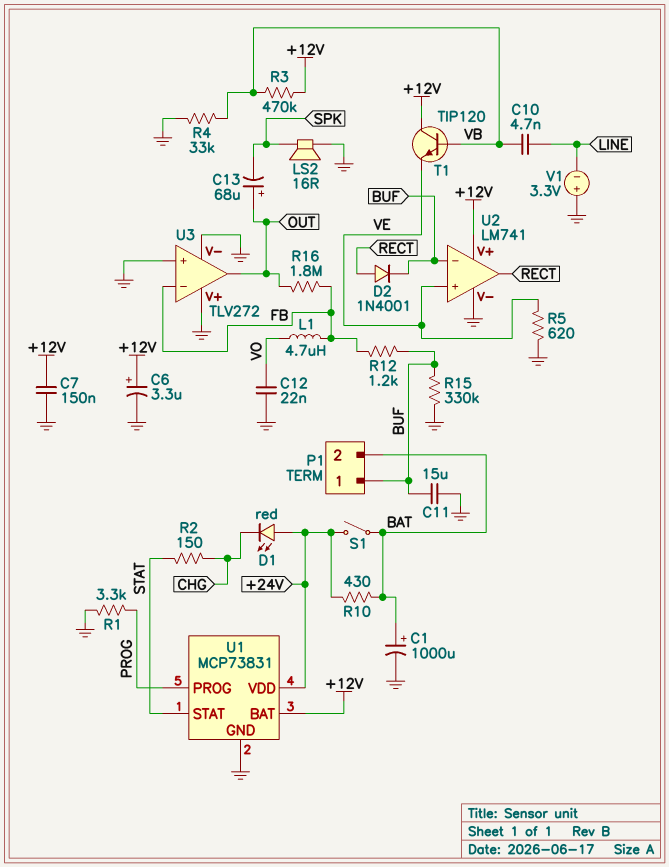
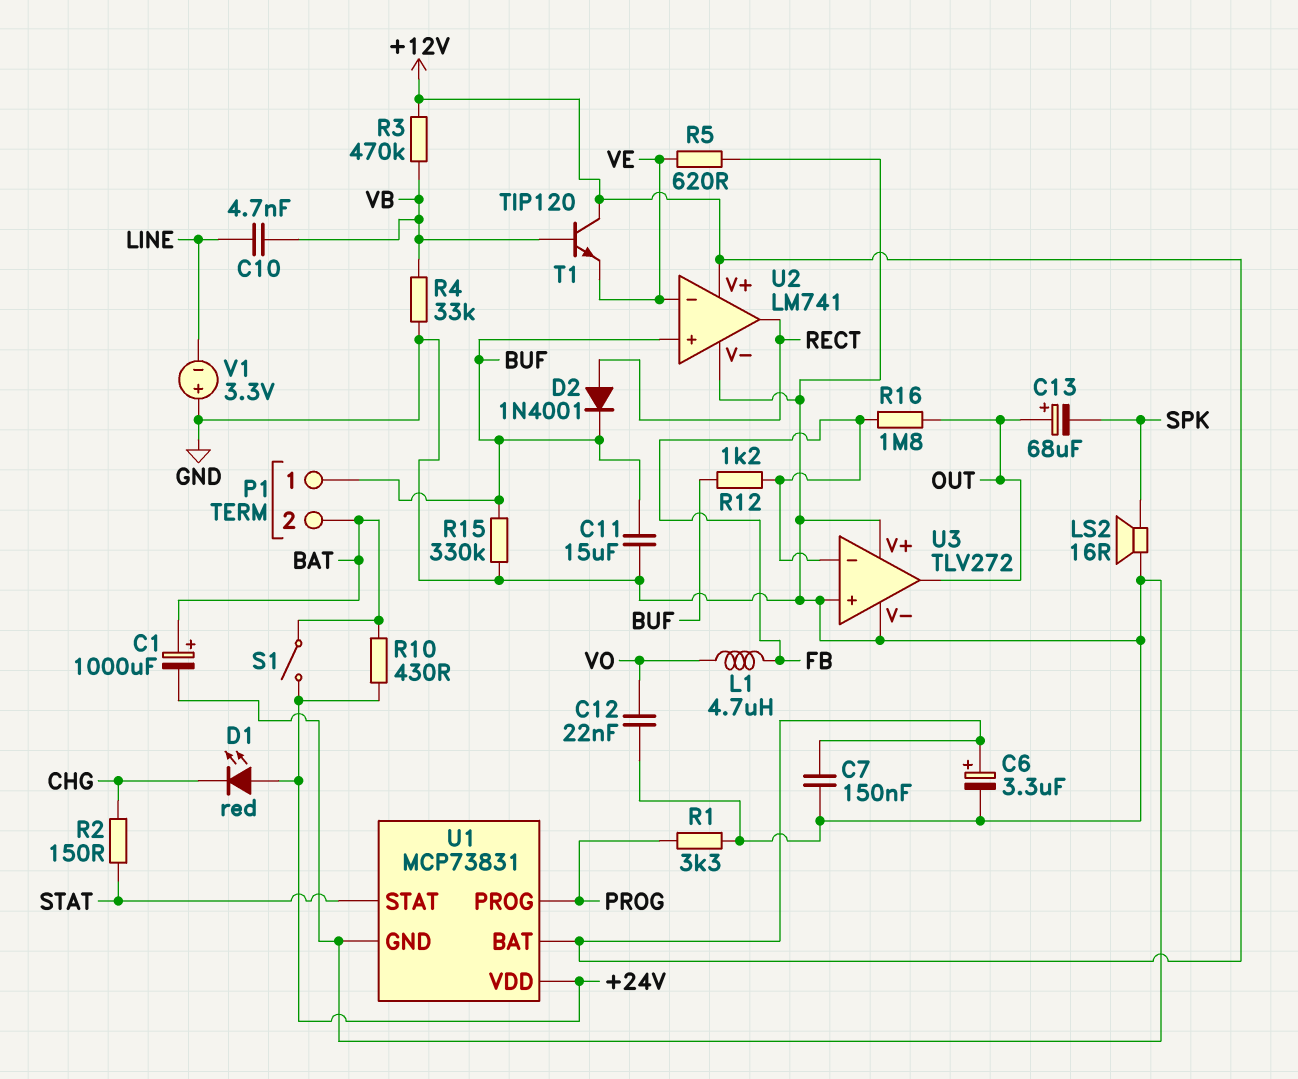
U2 pin in+: VE -> BUF
U2 pin in-: BUF -> VE

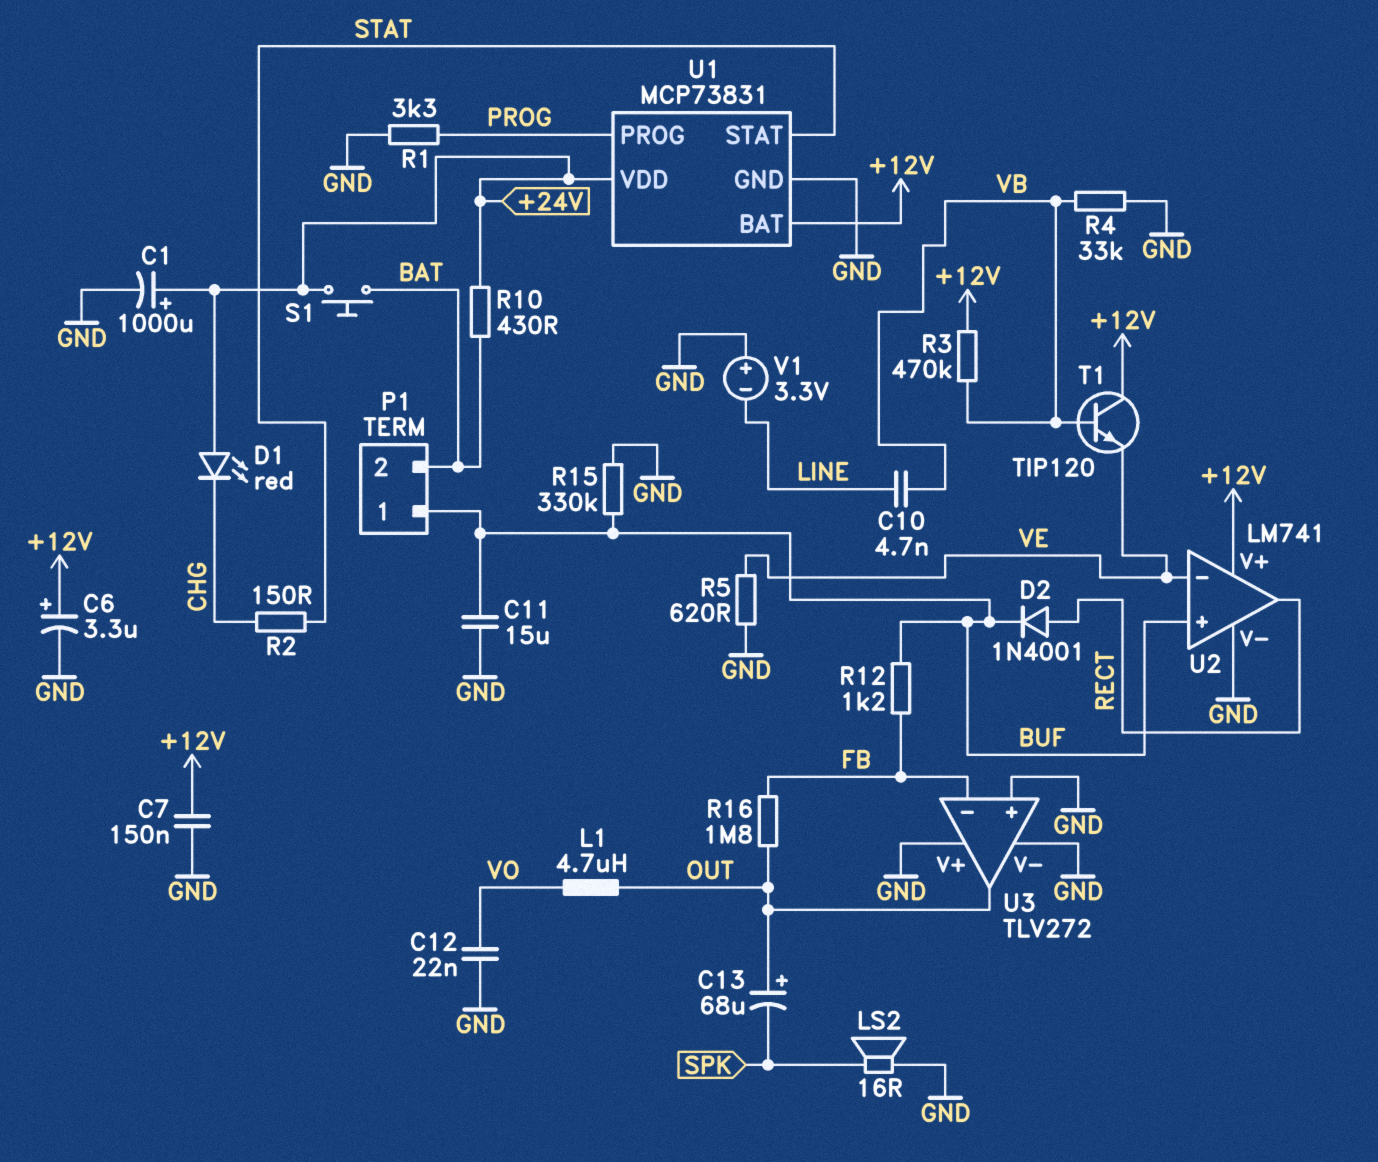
C1: 1000uF (plus BAT, minus GND) -> 1000uF (plus +24V, minus GND)
L1: 4.7uH (FB, VO) -> 4.7uH (OUT, VO)
S1: switch (+24V, BAT) -> button (+24V, BAT)

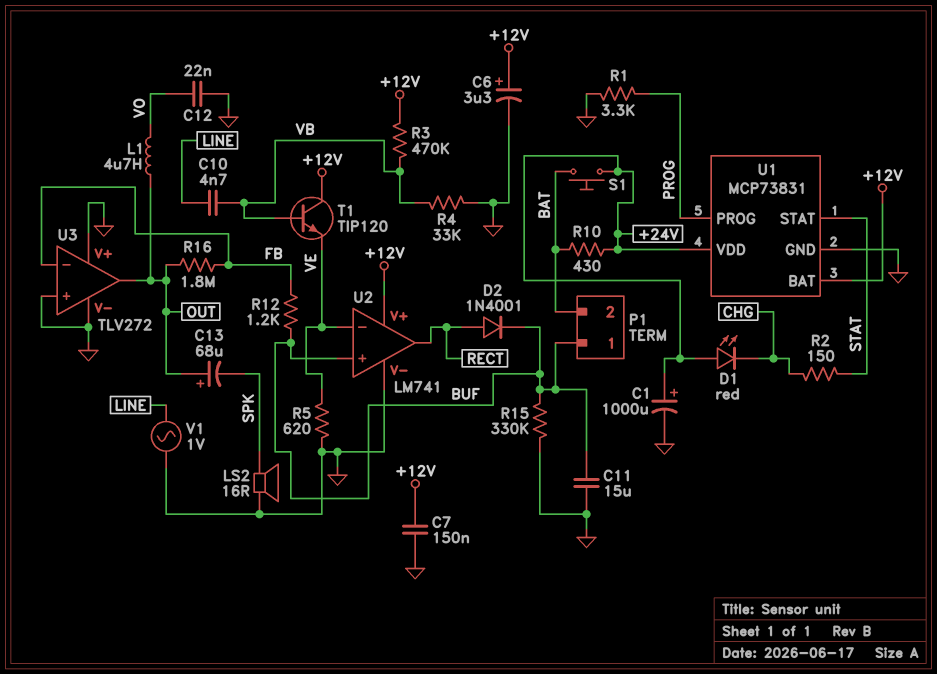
V1: 3.3V (plus GND, minus LINE) -> AC 1V (GND, LINE)

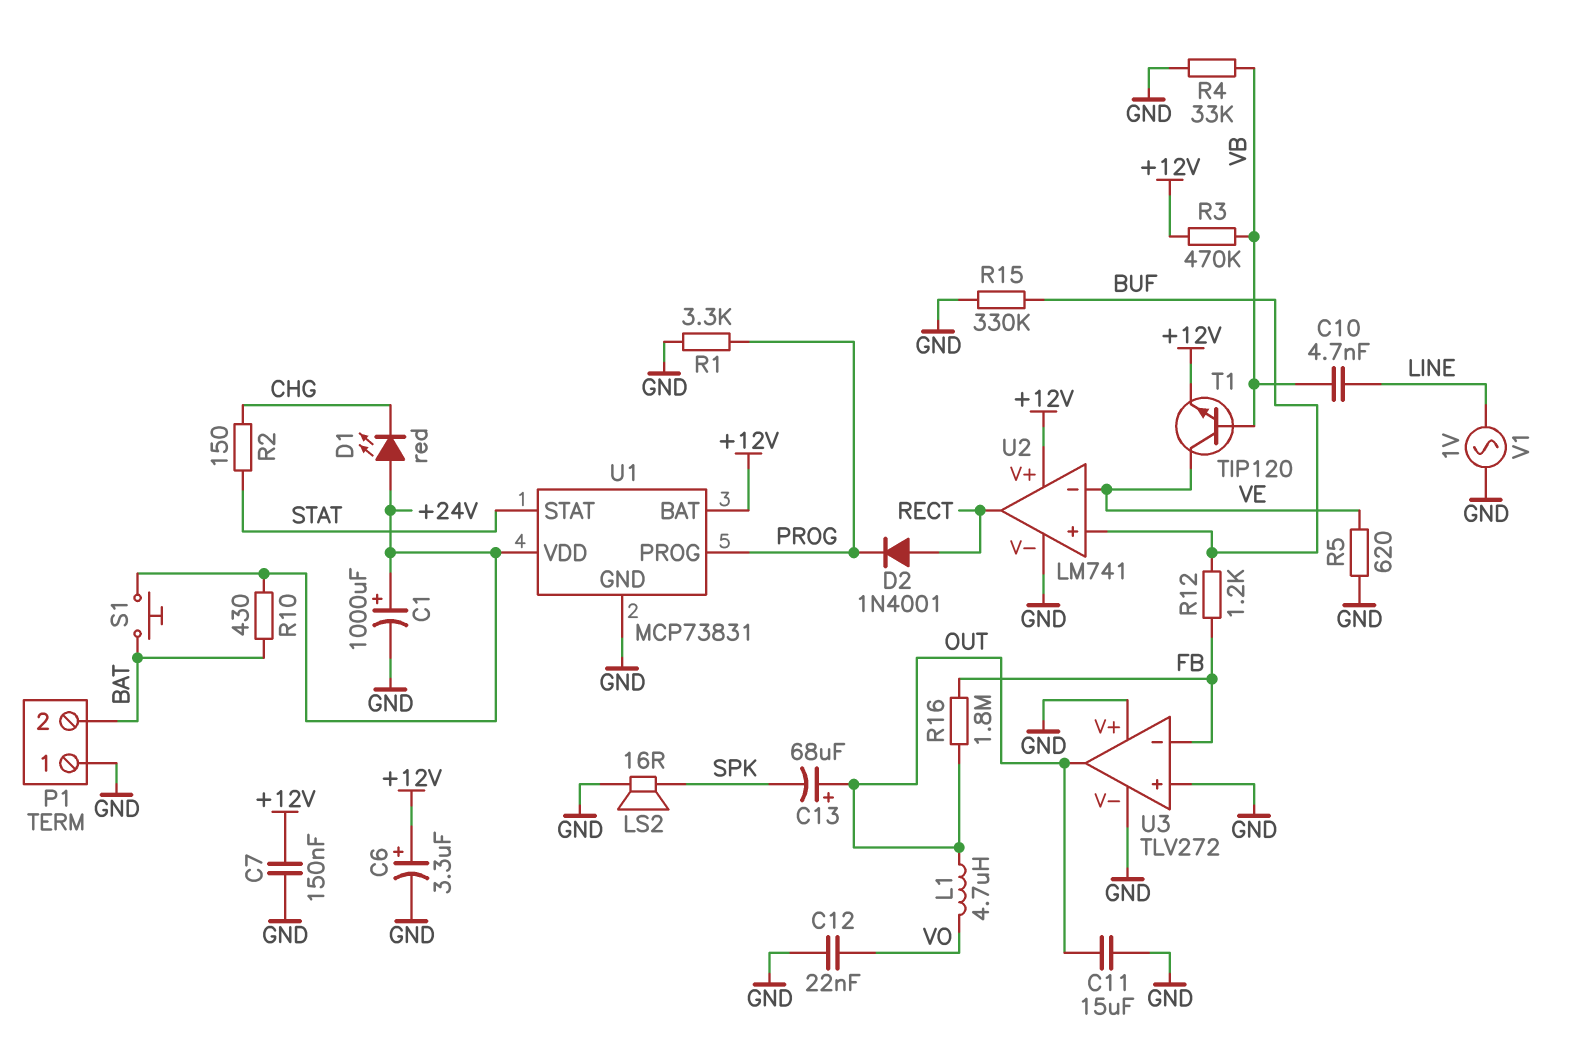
C11: 15uF (BUF, GND) -> 15uF (GND, OUT)
D2: diode 1N4001 (A RECT, K BUF) -> diode 1N4001 (A RECT, K PROG)
P1 pin 1: BUF -> GND
T1: NPN TIP120 (B VB, C +12V, E VE) -> NPN TIP120 (B VB, C VE, E +12V)

